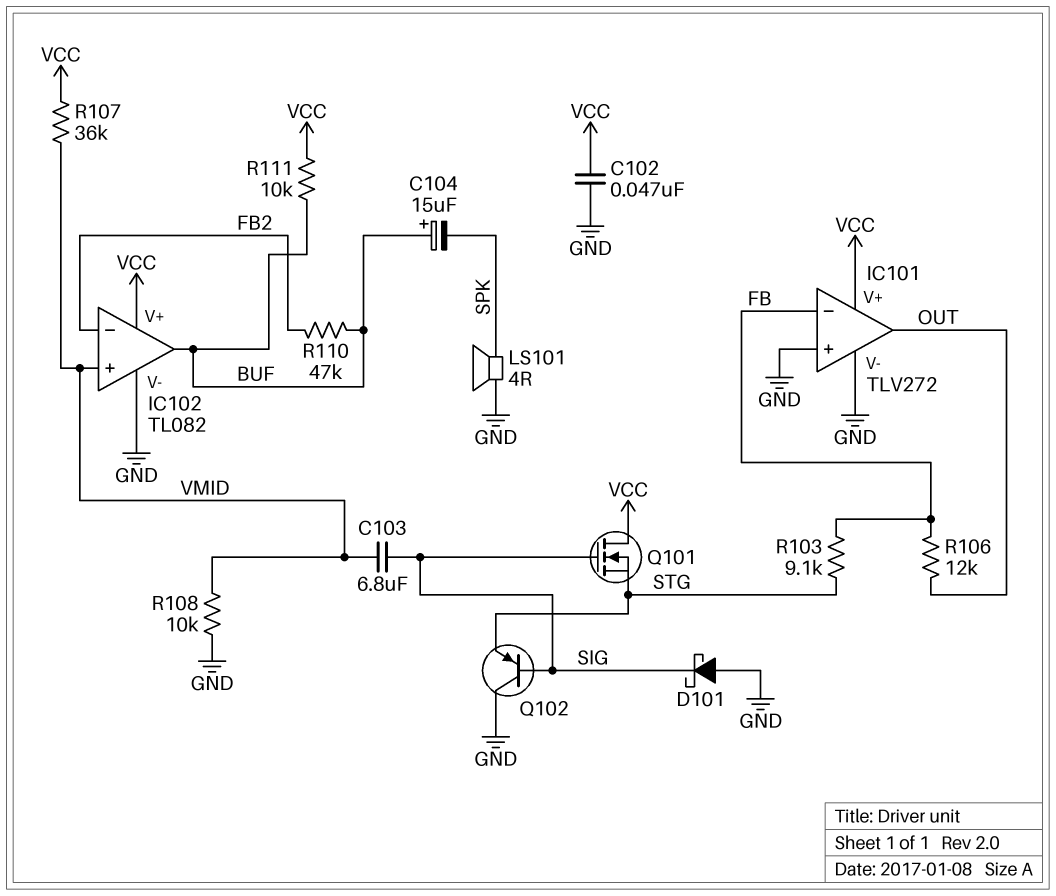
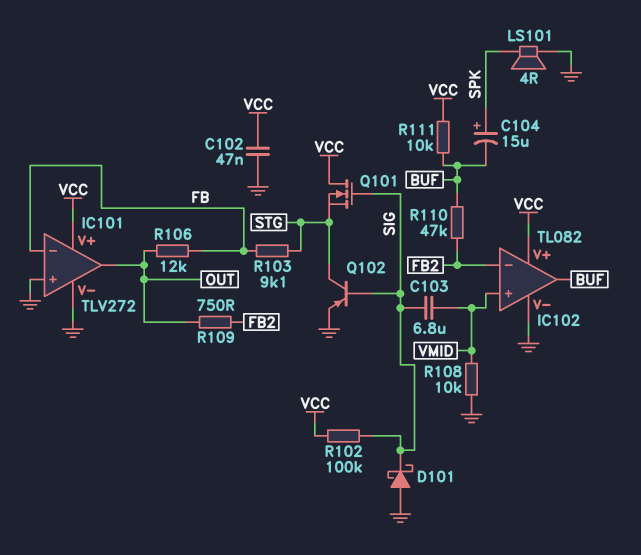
C104: 15uF (plus BUF, minus SPK) -> 15uF (plus SPK, minus BUF)
Q102: PNP (B SIG, C GND, E STG) -> PNP (B SIG, C STG, E GND)
R102: none -> 100k (SIG, VCC)
R107: 36k (VCC, VMID) -> none
R109: none -> 750 (FB2, OUT)

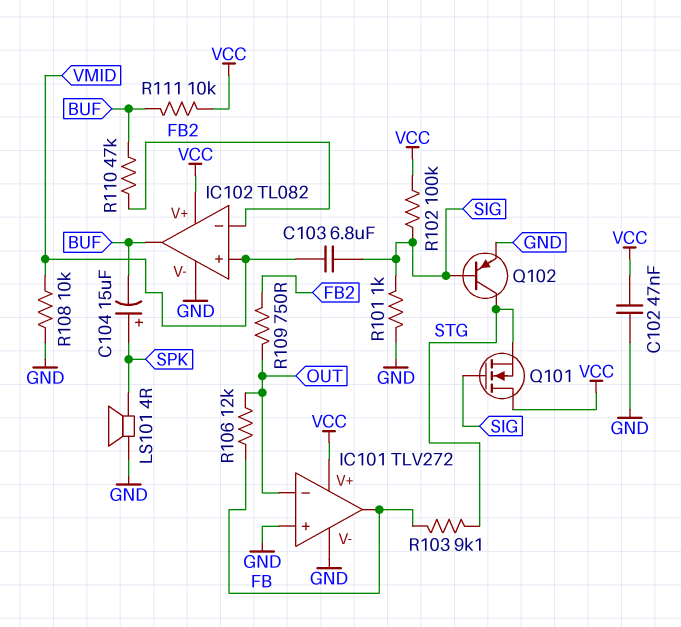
D101: schottky (A GND, K SIG) -> none
IC101 pin in-: FB -> OUT
IC101 pin out: OUT -> FB
R101: none -> 1k (GND, SIG)

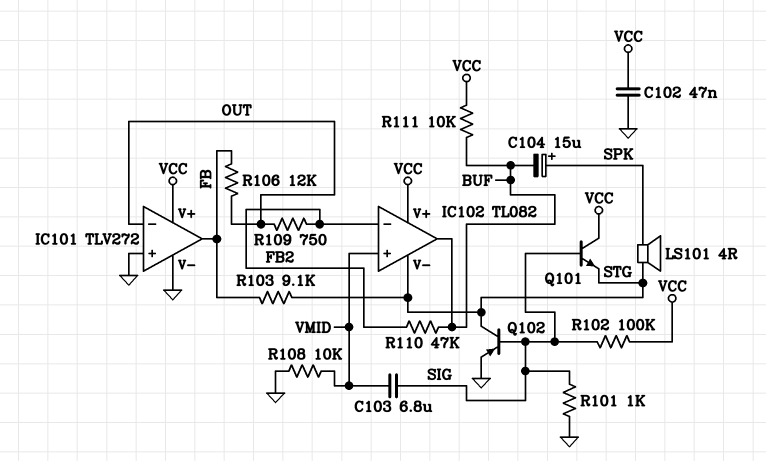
IC102 pin V-: GND -> STG
LS101: speaker 4R (GND, SPK) -> speaker 4R (SPK, STG)
Q101: NMOS (G SIG, D VCC, S STG) -> NPN (B SIG, C VCC, E STG)

